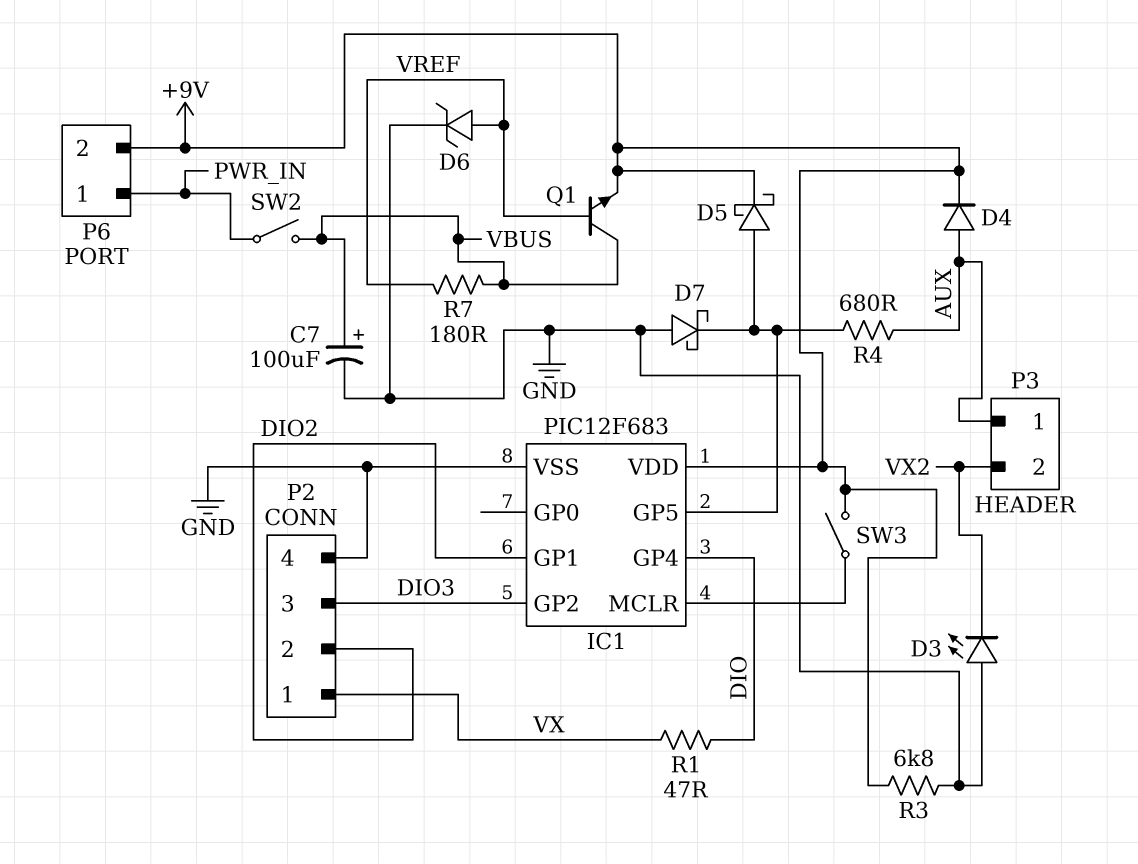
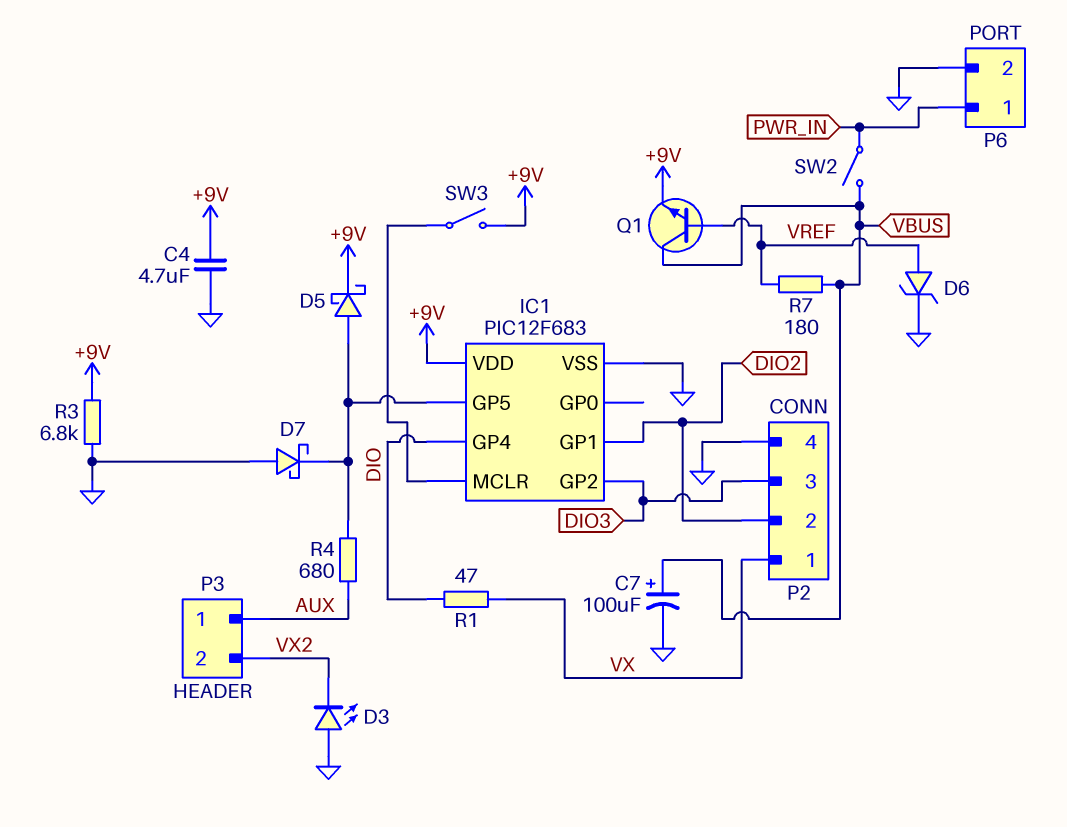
C4: none -> 4.7uF (+9V, GND)
D4: diode (A AUX, K +9V) -> none
P6 pin 2: +9V -> GND

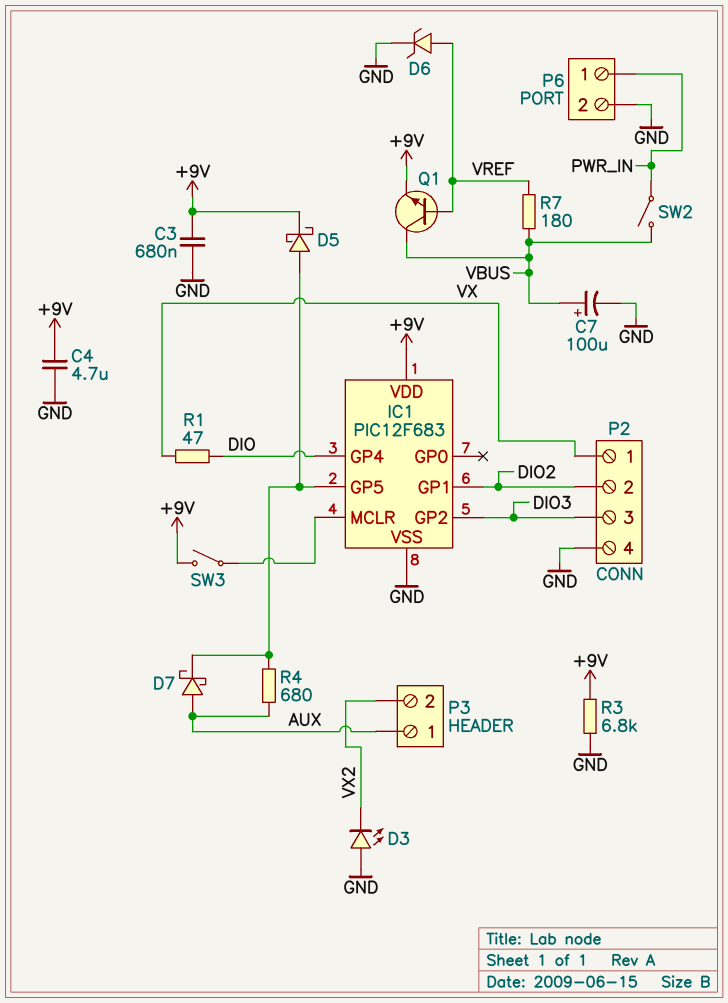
C3: none -> 680nF (+9V, GND)
D7: schottky (A GND, K IC1/GP5) -> schottky (A AUX, K IC1/GP5)

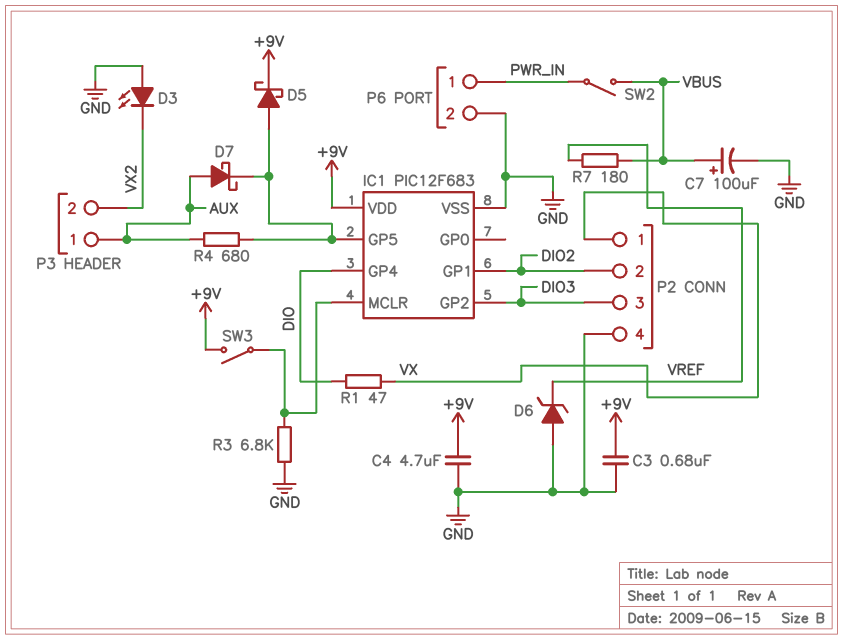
D6: zener (A VREF, K GND) -> zener (A GND, K VREF)
Q1: NPN (B VREF, C VBUS, E +9V) -> none
R3: 6.8k (+9V, GND) -> 6.8k (GND, IC1/MCLR)

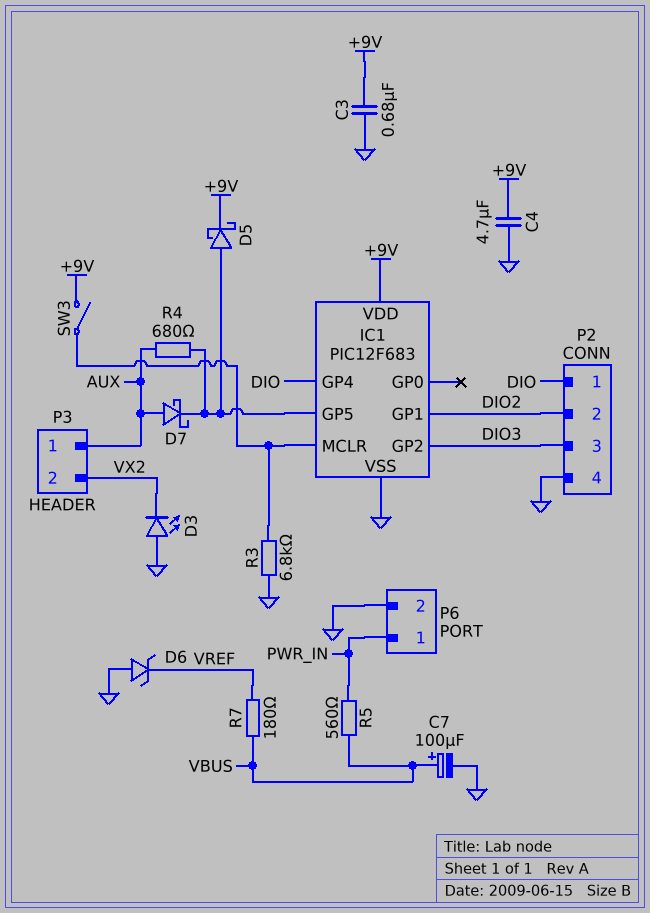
P2 pin 1: VX -> DIO
R1: 47 (DIO, VX) -> none
R5: none -> 560 (PWR_IN, VBUS)
SW2: switch (PWR_IN, VBUS) -> none

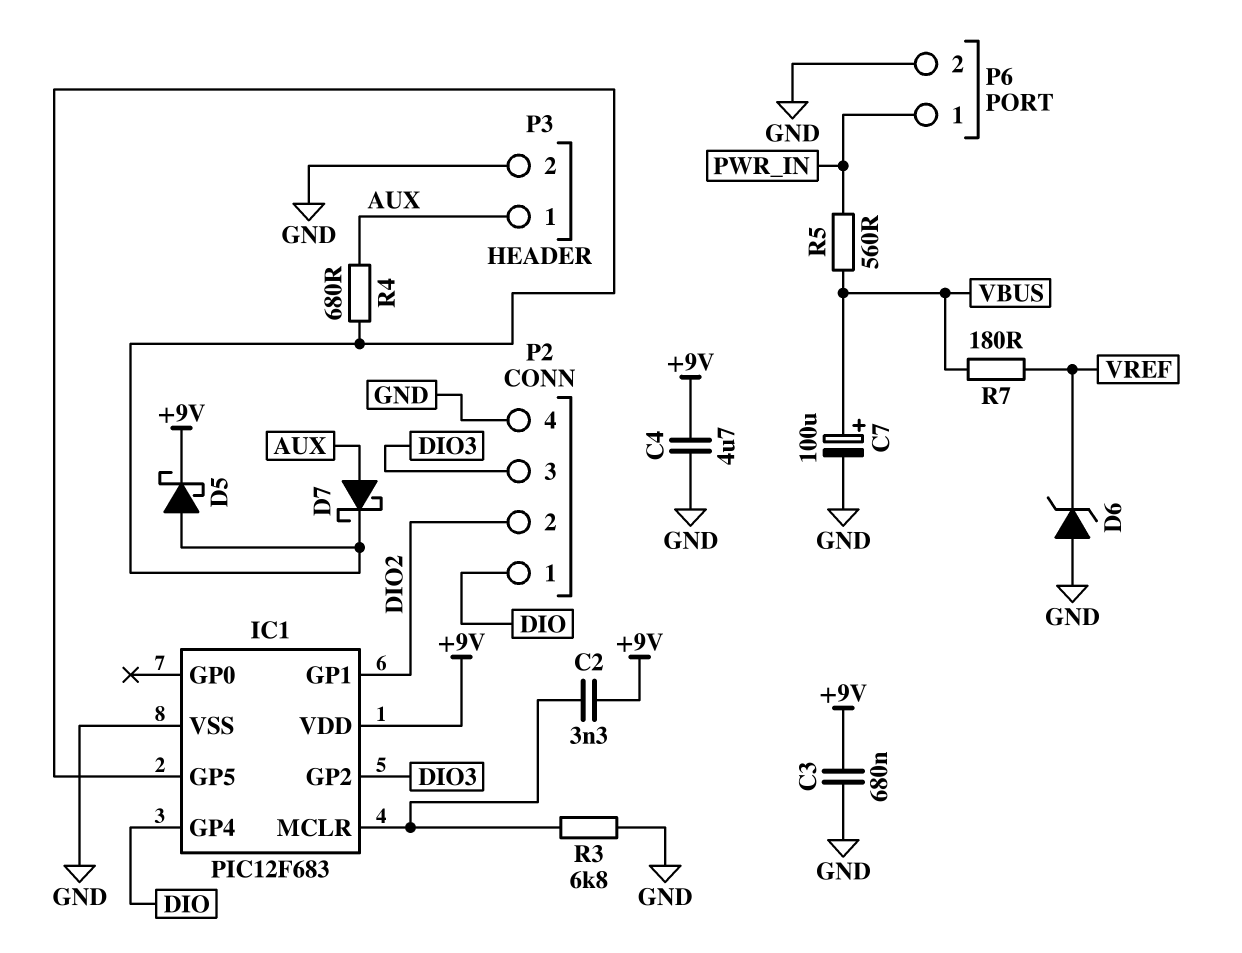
C2: none -> 3.3nF (+9V, IC1/MCLR)
D3: LED (A GND, K VX2) -> none
P3 pin 2: VX2 -> GND
SW3: switch (+9V, IC1/MCLR) -> none

